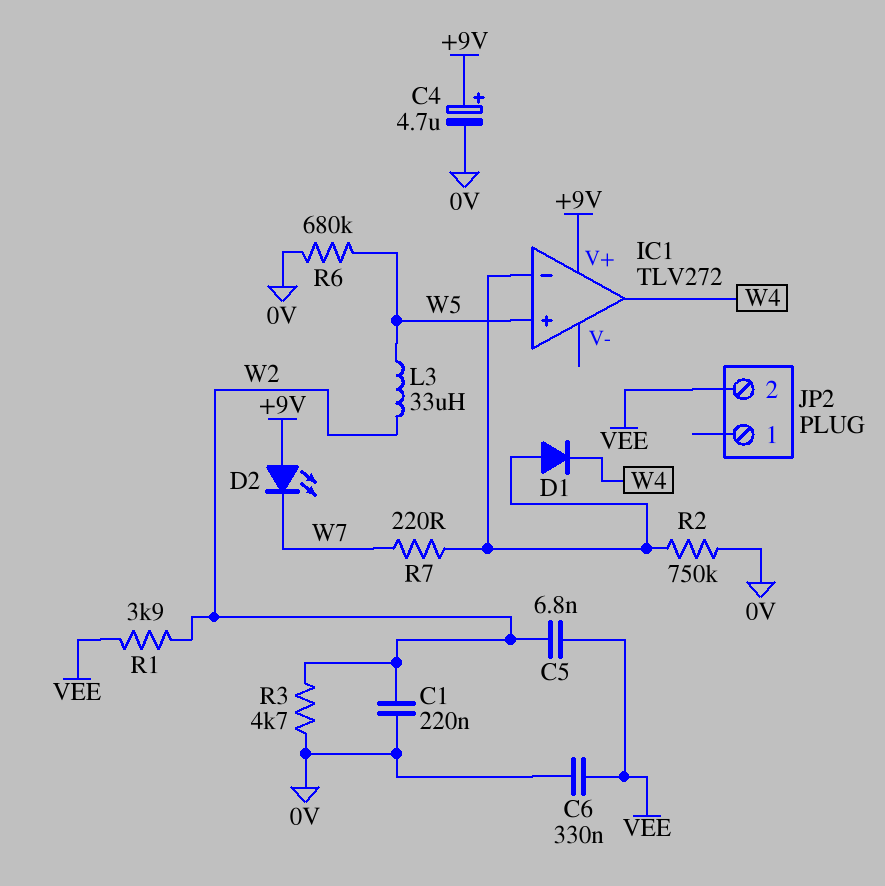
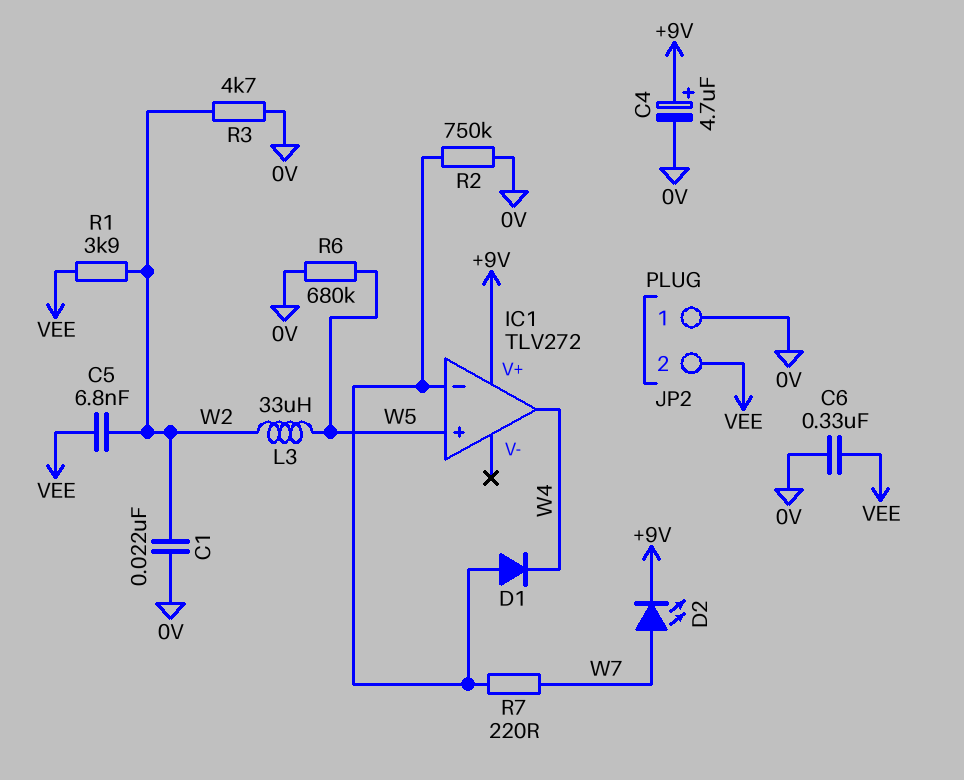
C1: 220nF (0V, W2) -> 22nF (0V, W2)
D2: LED (A +9V, K W7) -> LED (A W7, K +9V)
JP2 pin 1: none -> 0V

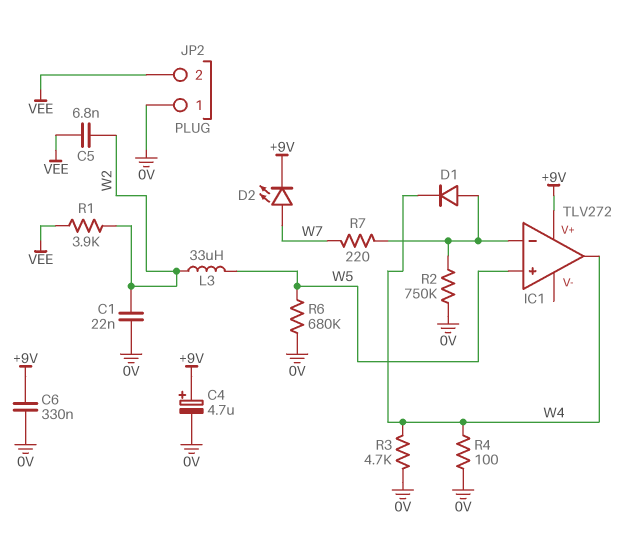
C6: 330nF (0V, VEE) -> 330nF (+9V, 0V)
R3: 4.7k (0V, W2) -> 4.7k (0V, W4)
R4: none -> 100 (0V, W4)

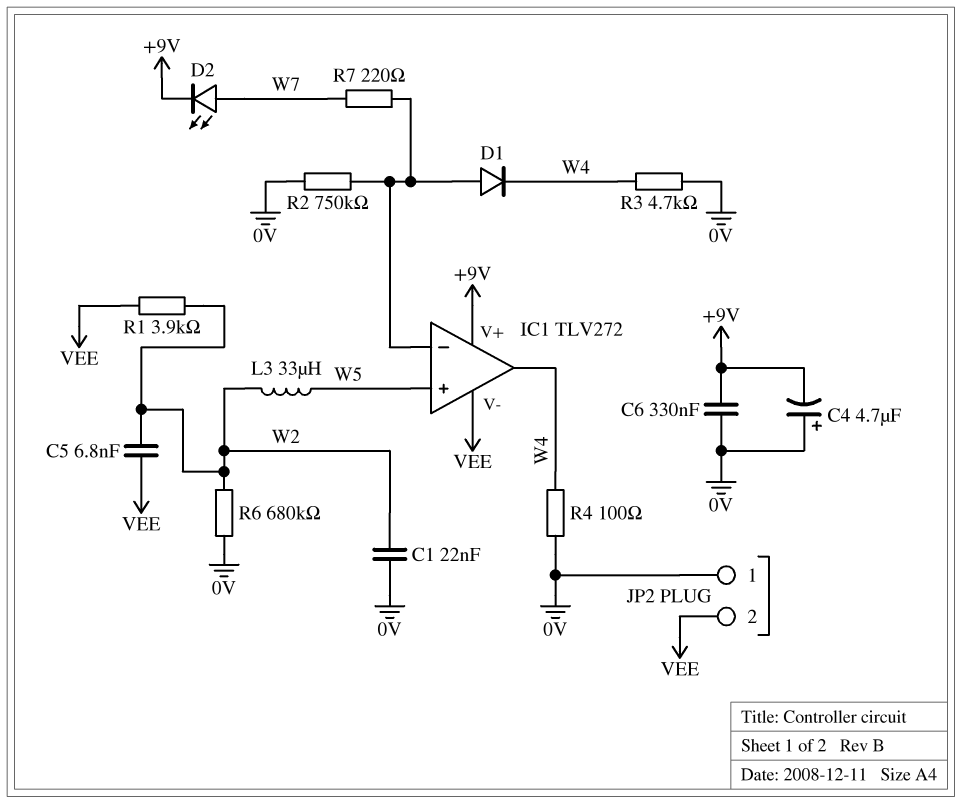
C4: 4.7uF (plus +9V, minus 0V) -> 4.7uF (plus 0V, minus +9V)
IC1 pin V-: none -> VEE
R6: 680k (0V, W5) -> 680k (0V, W2)

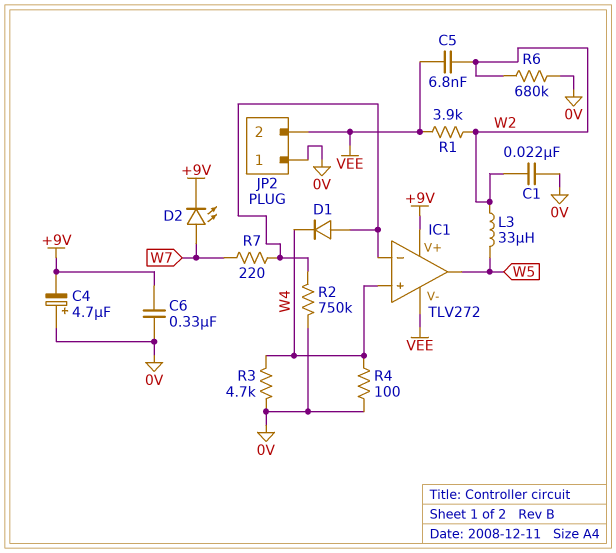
IC1 pin in+: W5 -> W4
IC1 pin out: W4 -> W5

